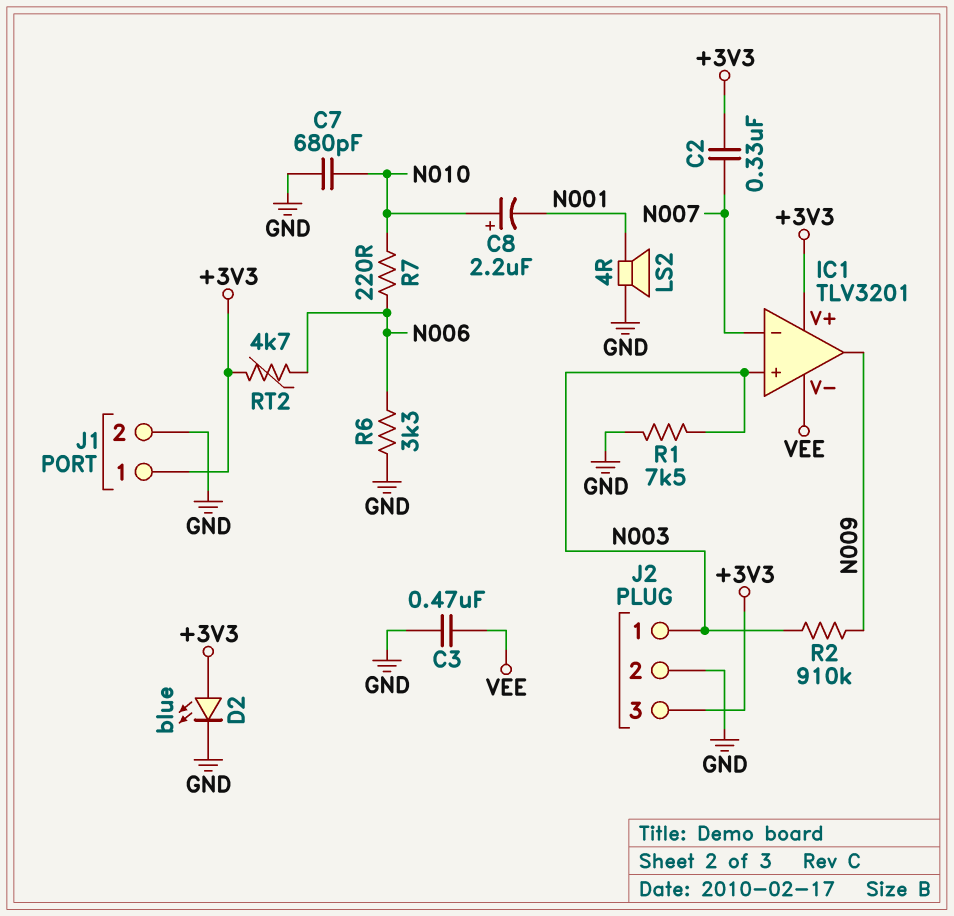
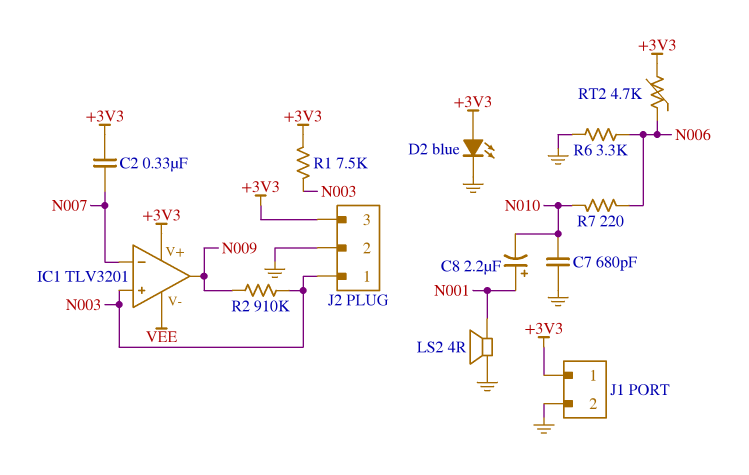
C3: 470nF (GND, VEE) -> none
C8: 2.2uF (plus N010, minus N001) -> 2.2uF (plus N001, minus N010)
R1: 7.5k (GND, N003) -> 7.5k (+3V3, N003)

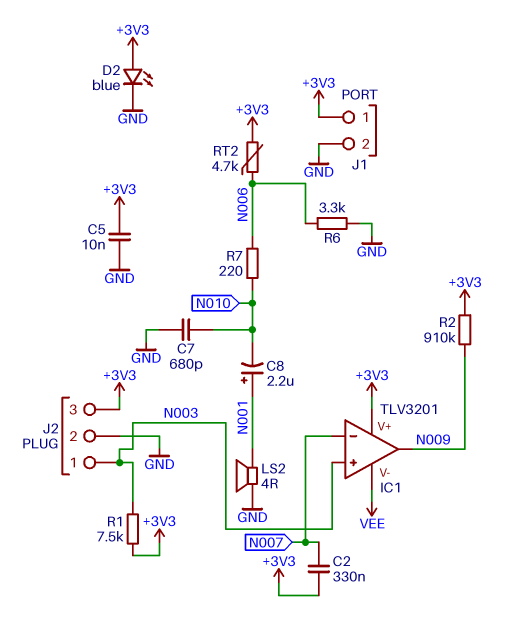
C5: none -> 10nF (+3V3, GND)
R2: 910k (N003, N009) -> 910k (+3V3, N009)

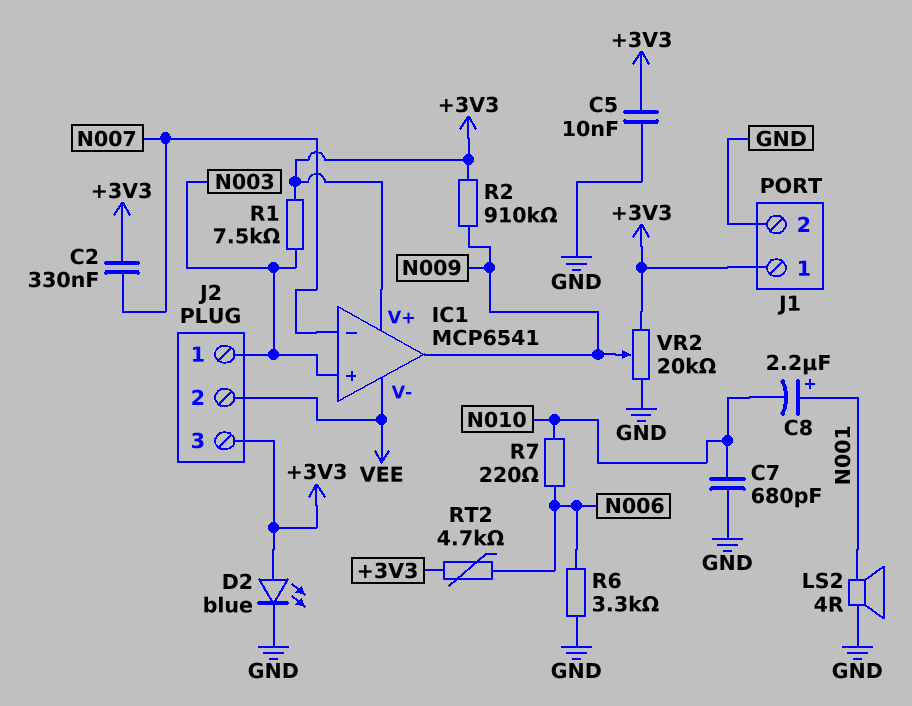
IC1: TLV3201 -> MCP6541
J2 pin 2: GND -> VEE
VR2: none -> 20k (+3V3, GND, wiper N009)

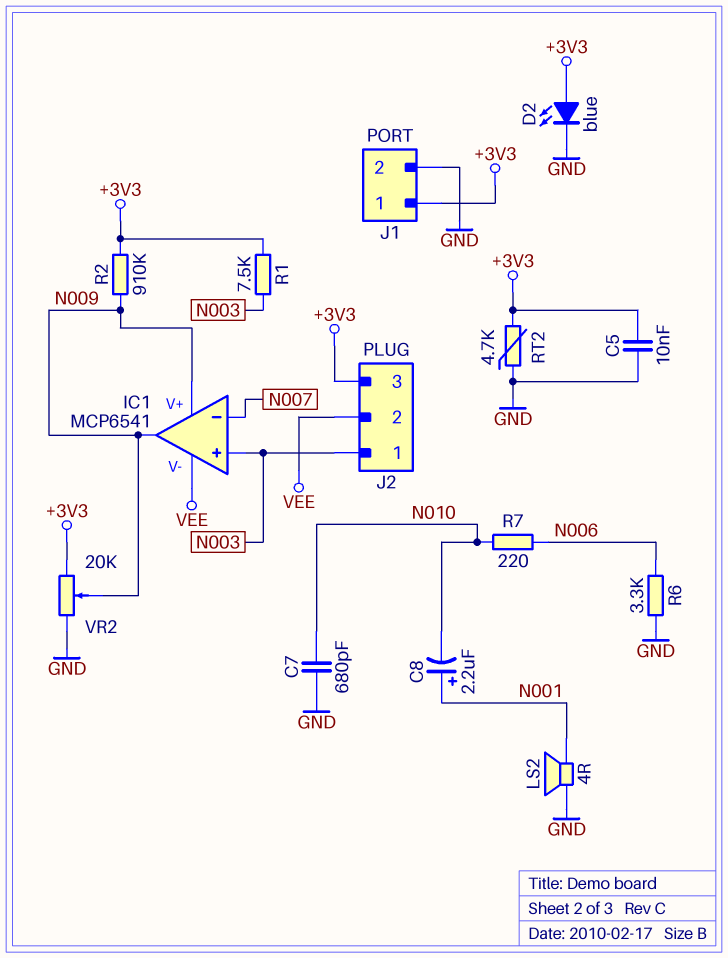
C2: 330nF (+3V3, N007) -> none
IC1 pin V+: +3V3 -> N009
RT2: 4.7k (+3V3, N006) -> 4.7k (+3V3, GND)

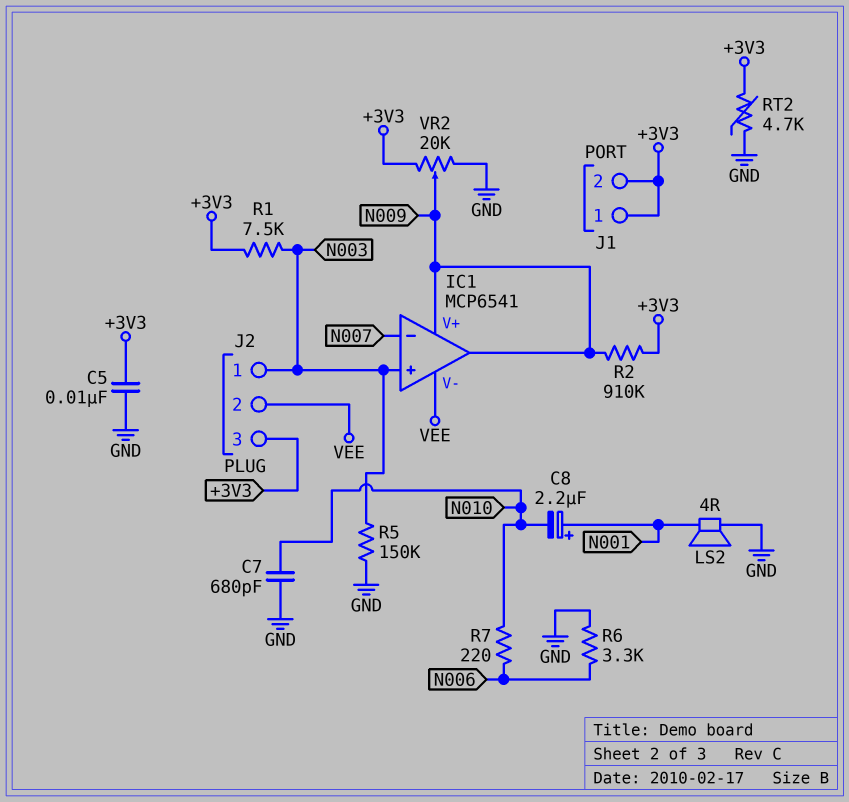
D2: LED blue (A +3V3, K GND) -> none
J1 pin 2: GND -> +3V3
R5: none -> 150k (GND, N003)

